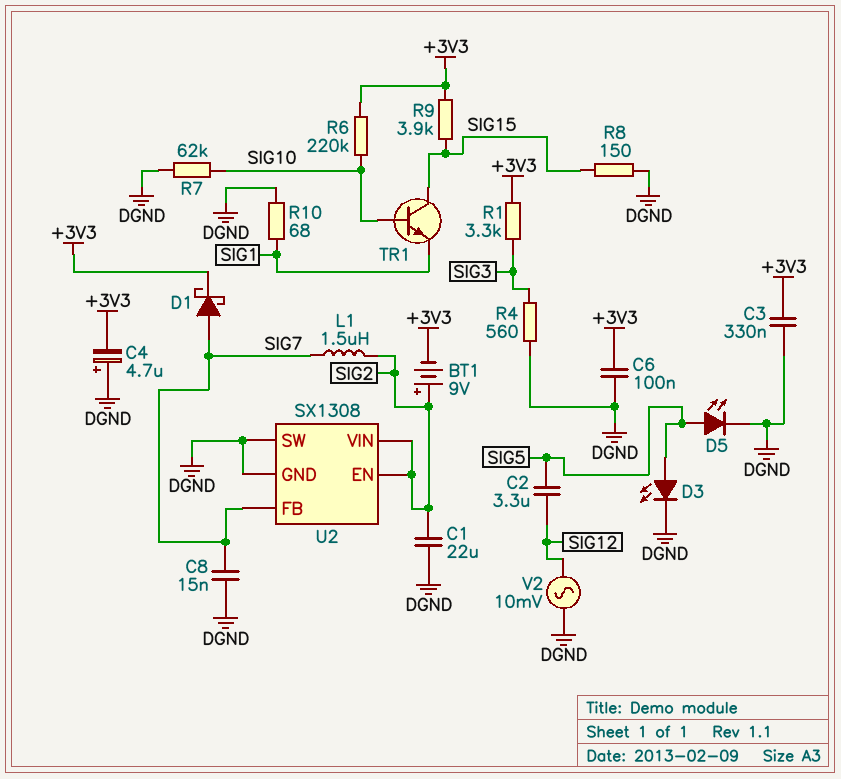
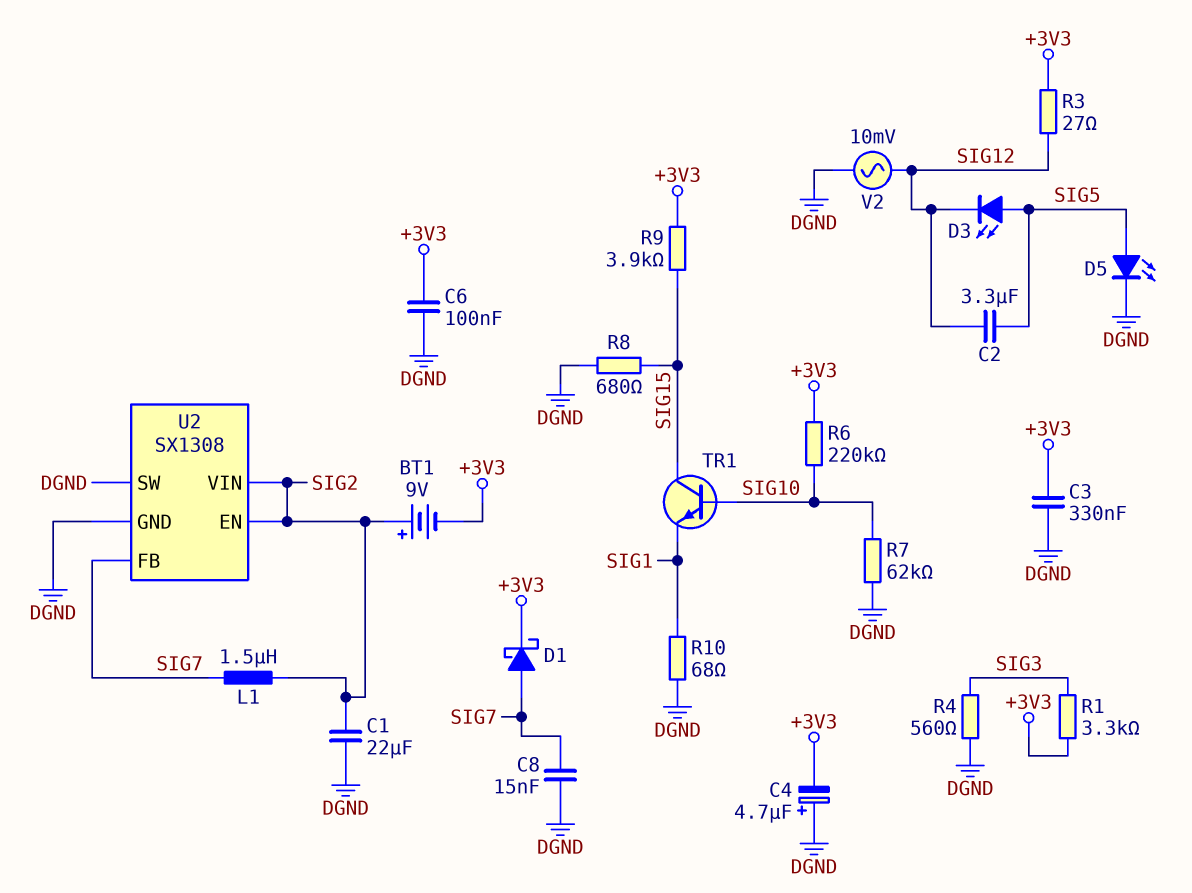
D3: LED (A SIG5, K DGND) -> LED (A SIG5, K SIG12)
R3: none -> 27 (+3V3, SIG12)
R8: 150 (DGND, SIG15) -> 680 (DGND, SIG15)

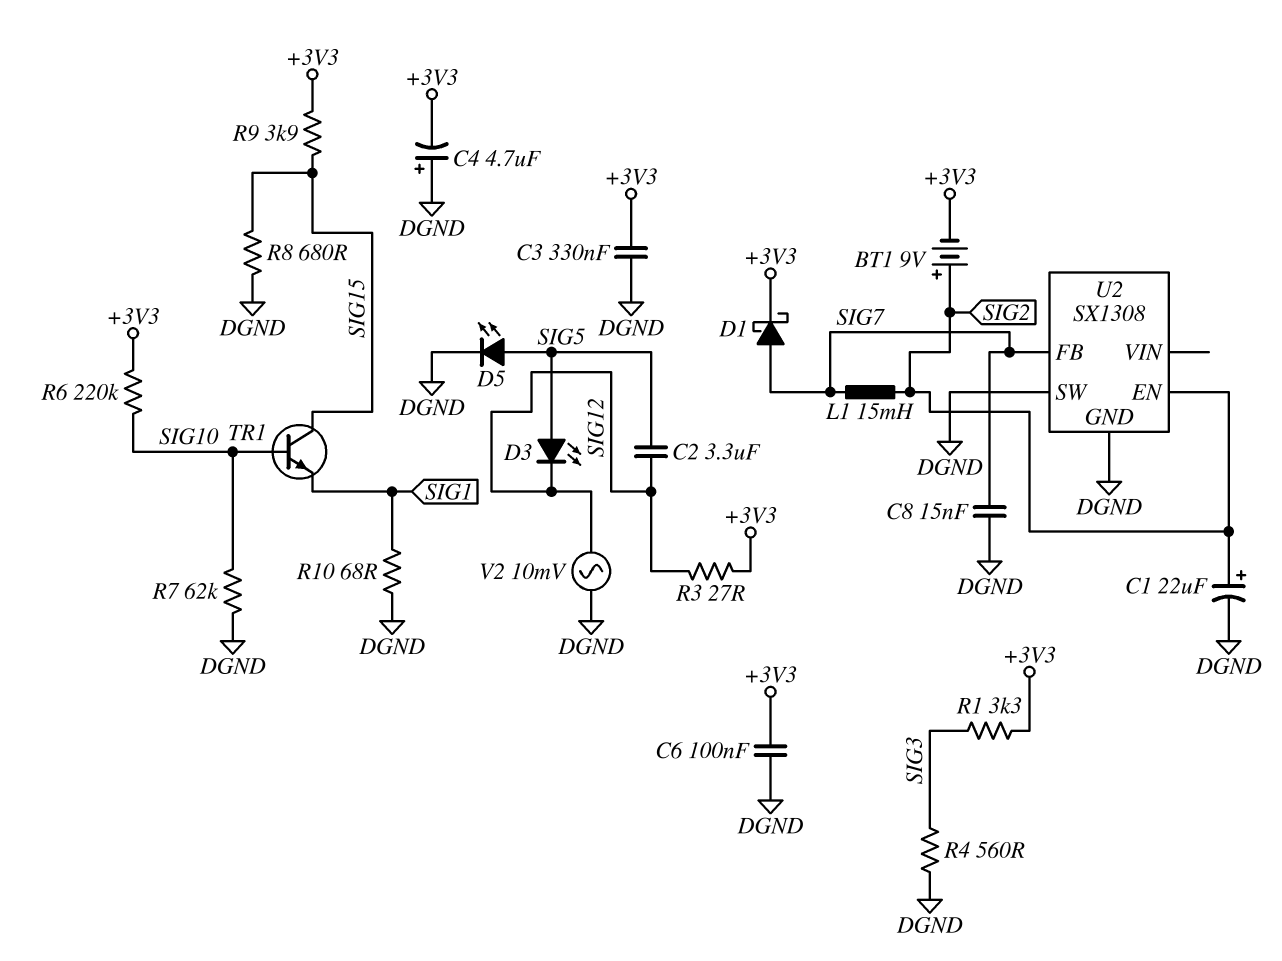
C1: 22uF (DGND, SIG2) -> 22uF (plus SIG2, minus DGND)
L1: 1.5uH (SIG2, SIG7) -> 15mH (SIG2, SIG7)
U2 pin VIN: SIG2 -> none

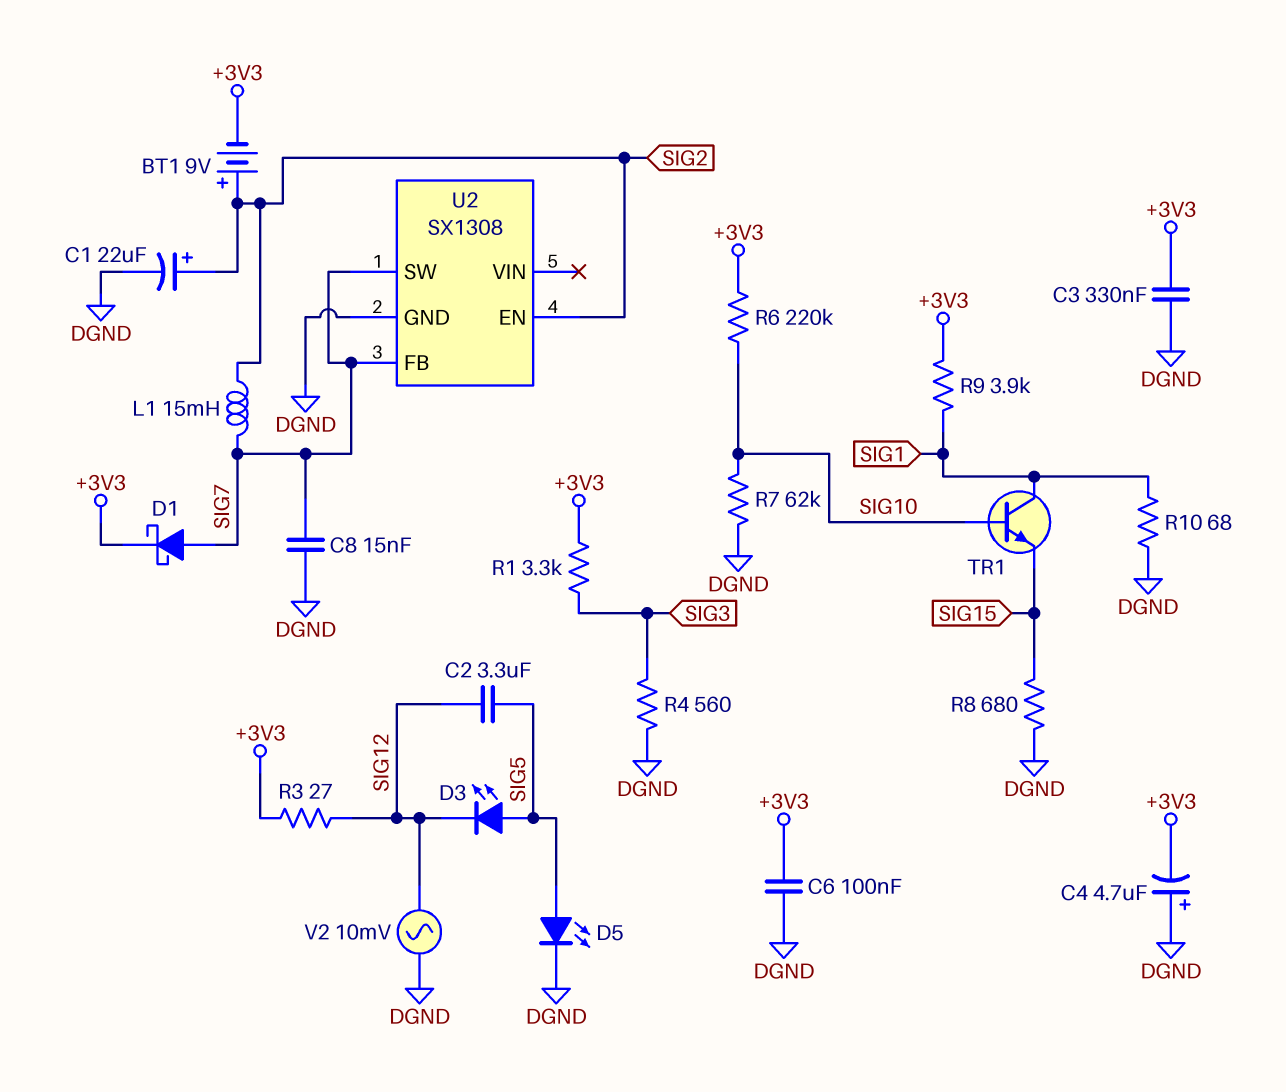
R9: 3.9k (+3V3, SIG15) -> 3.9k (+3V3, SIG1)
TR1: NPN (B SIG10, C SIG15, E SIG1) -> NPN (B SIG10, C SIG1, E SIG15)
U2 pin SW: DGND -> SIG7

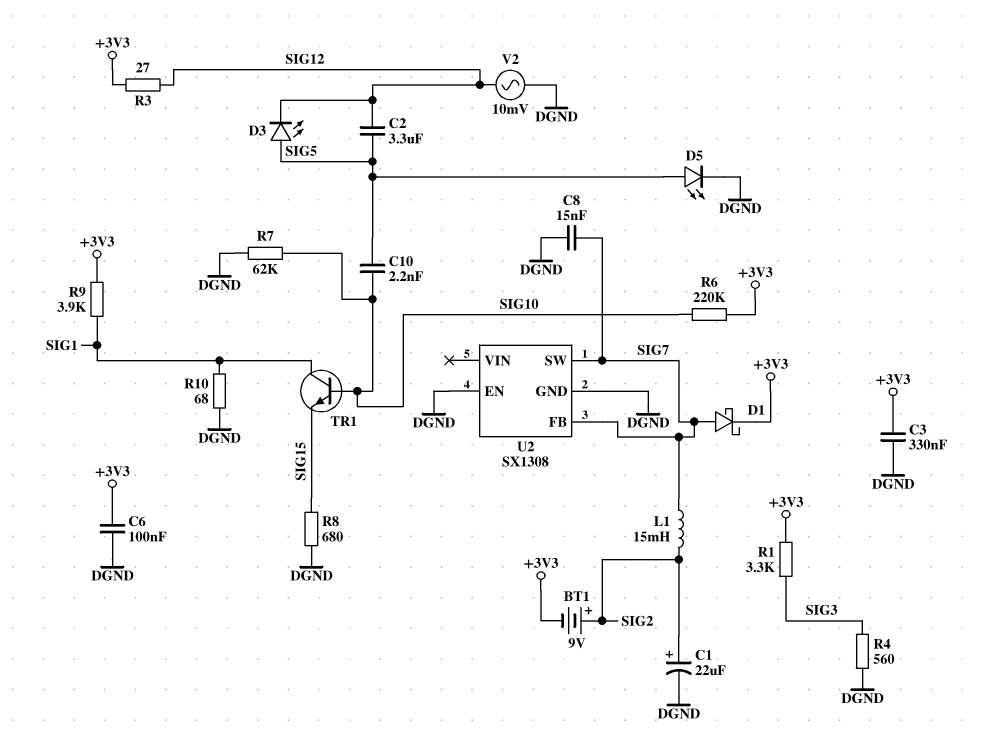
C4: 4.7uF (plus DGND, minus +3V3) -> none
C10: none -> 2.2nF (SIG5, SIG10)
U2 pin EN: SIG2 -> DGND

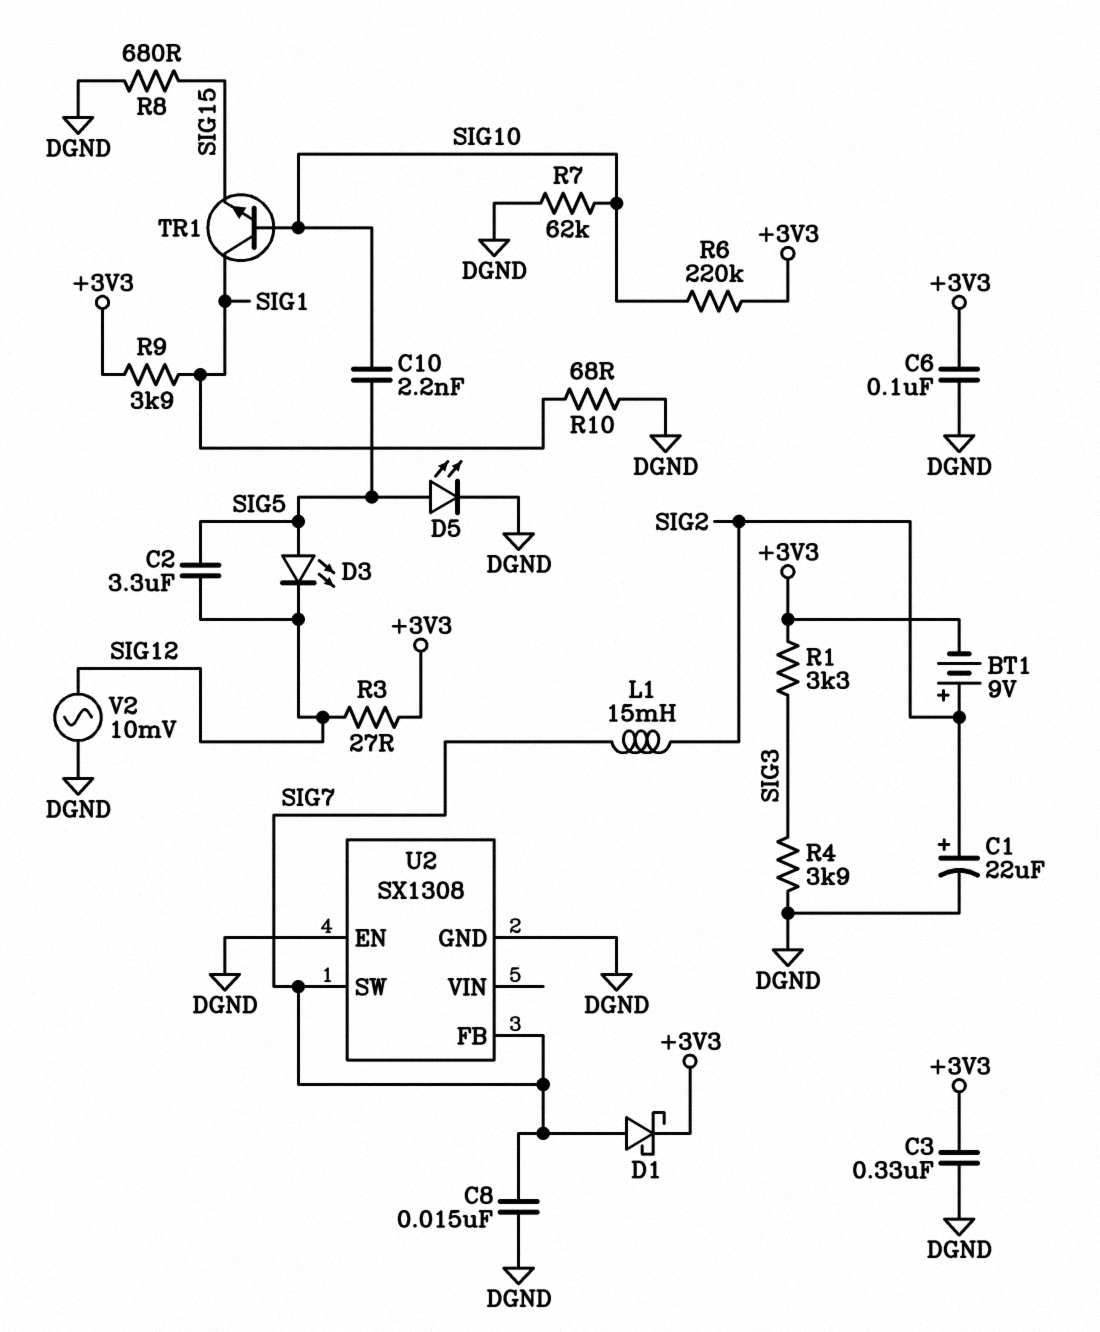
R4: 560 (DGND, SIG3) -> 3.9k (DGND, SIG3)

